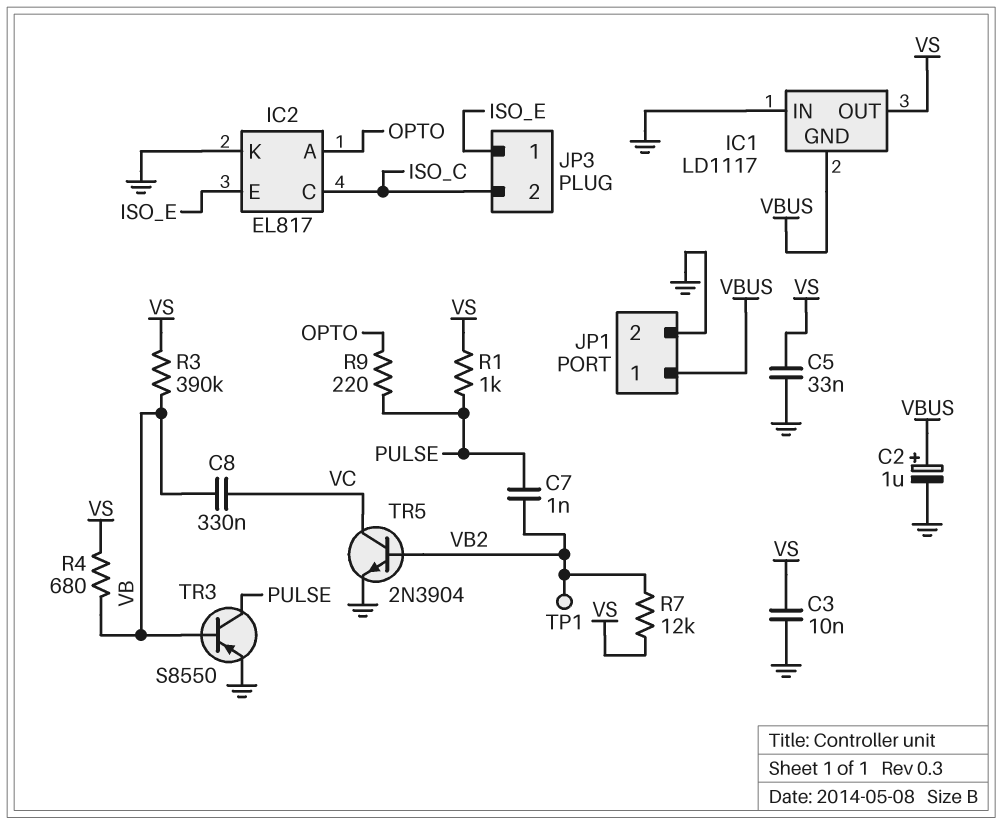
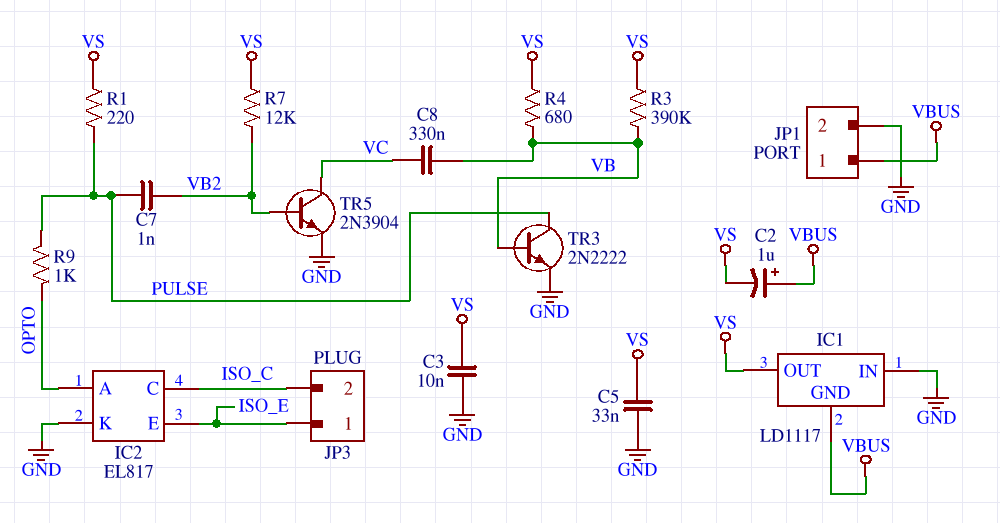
C2: 1uF (plus VBUS, minus GND) -> 1uF (plus VBUS, minus VS)
R1: 1k (PULSE, VS) -> 220 (PULSE, VS)
R9: 220 (OPTO, PULSE) -> 1k (OPTO, PULSE)
TP1: test point (VB2) -> none
TR3: PNP S8550 (B VB, C PULSE, E GND) -> NPN 2N2222 (B VB, C PULSE, E GND)

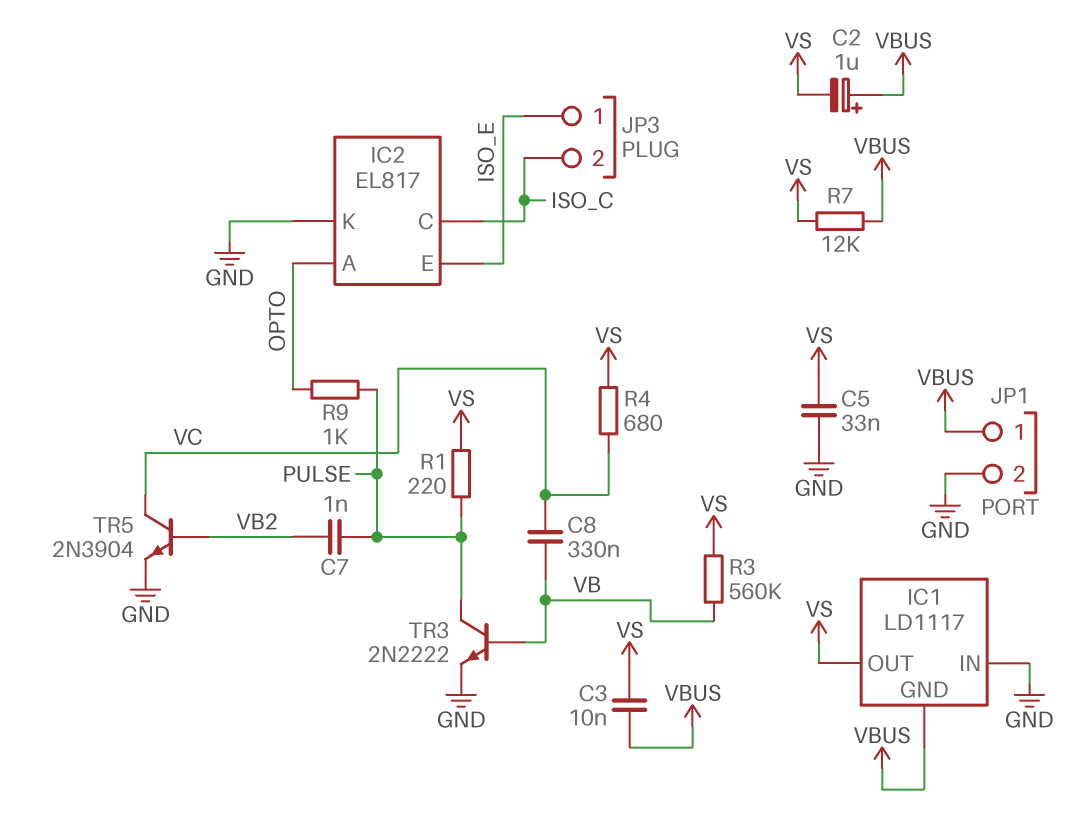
C3: 10nF (GND, VS) -> 10nF (VBUS, VS)
R3: 390k (VB, VS) -> 560k (VB, VS)
R4: 680 (VB, VS) -> 680 (VC, VS)
R7: 12k (VB2, VS) -> 12k (VBUS, VS)

